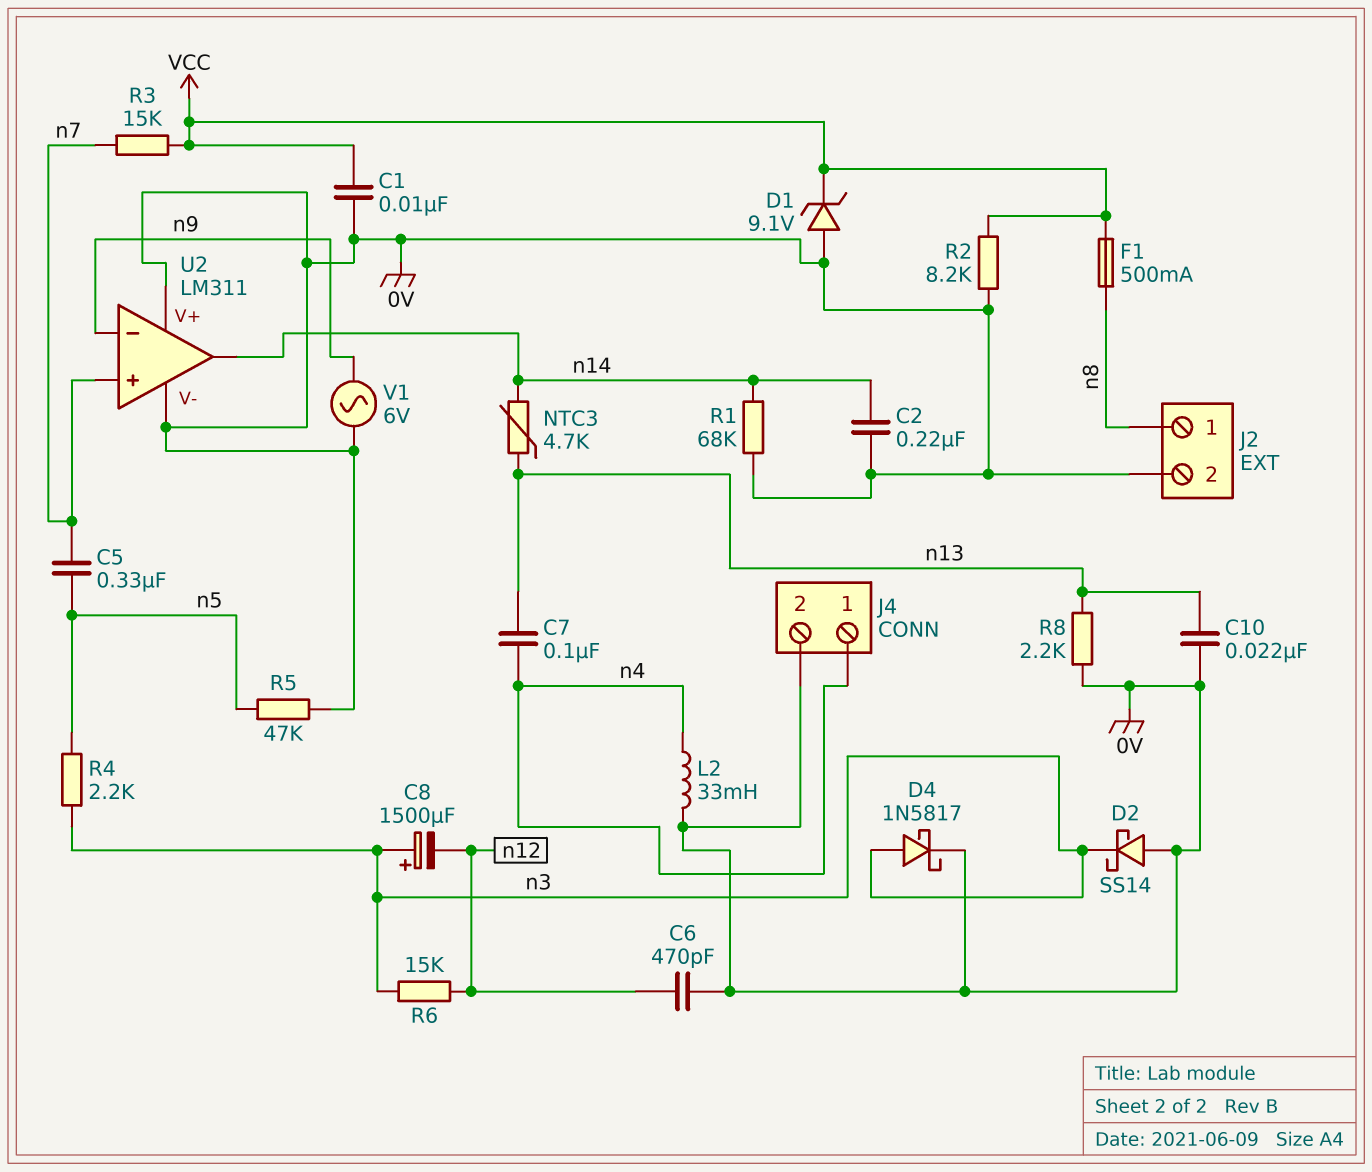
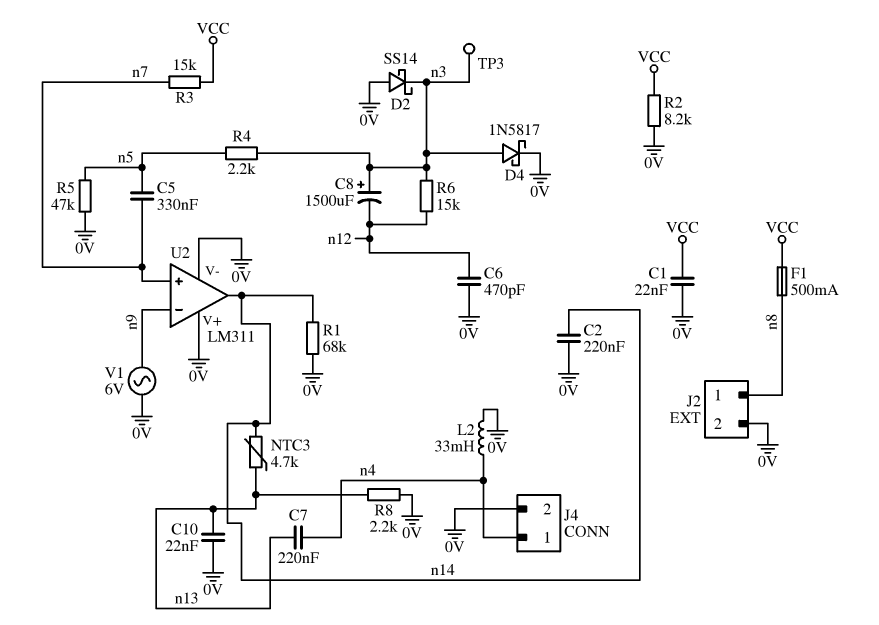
C1: 10nF (0V, VCC) -> 22nF (0V, VCC)
C7: 100nF (n4, n13) -> 220nF (n4, n13)
D1: zener 9.1V (A 0V, K VCC) -> none
TP3: none -> test point (n3)

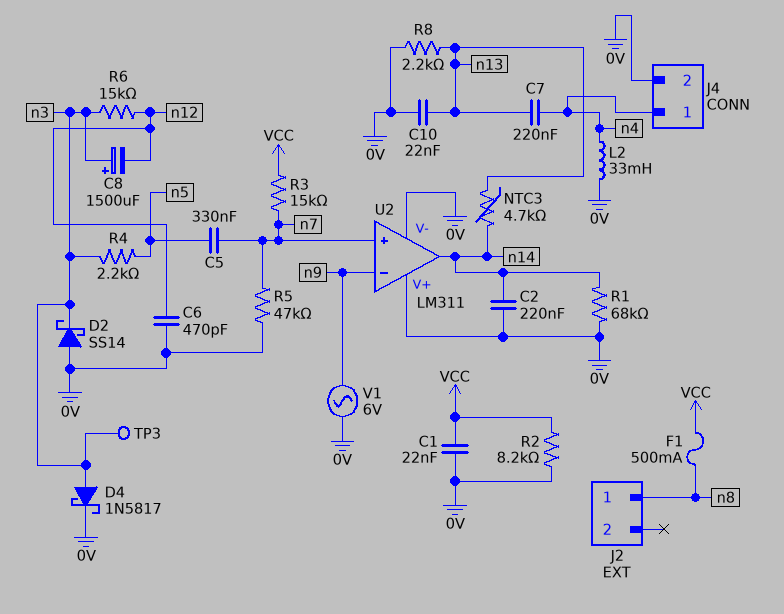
J2 pin 2: 0V -> none
R5: 47k (0V, n5) -> 47k (0V, n7)

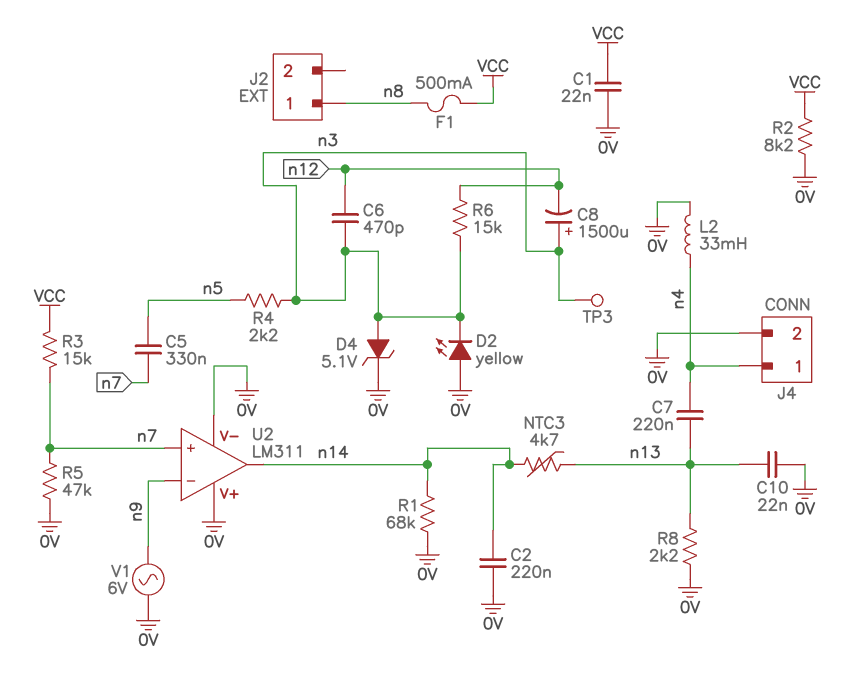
C6: 470pF (0V, n12) -> 470pF (n3, n12)
D2: schottky SS14 (A 0V, K n3) -> LED yellow (A 0V, K n3)
D4: schottky 1N5817 (A n3, K 0V) -> zener 5.1V (A n3, K 0V)

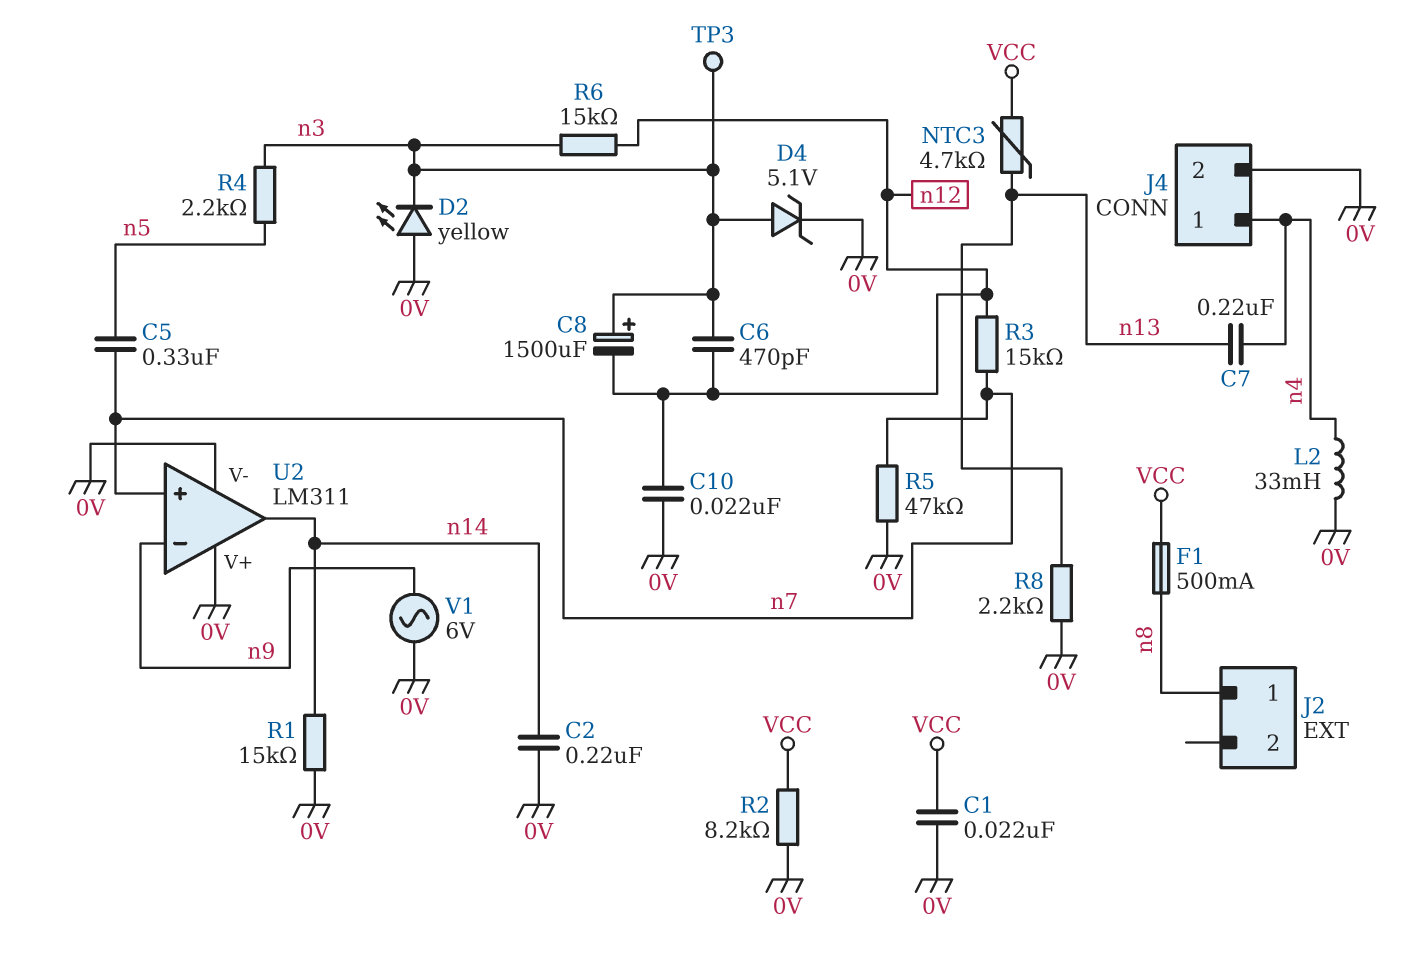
C10: 22nF (0V, n13) -> 22nF (0V, n12)
NTC3: 4.7k (n13, n14) -> 4.7k (VCC, n13)
R1: 68k (0V, n14) -> 15k (0V, n14)
R3: 15k (VCC, n7) -> 15k (n7, n12)

